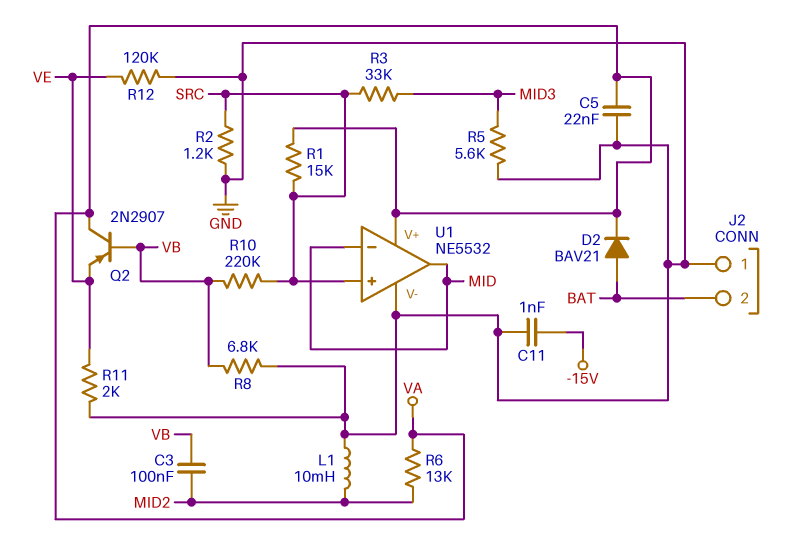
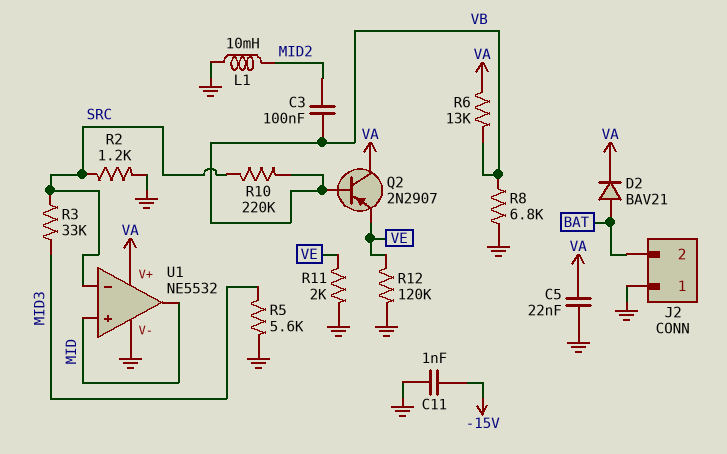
R1: 15k (SRC, VA) -> none
R6: 13k (MID2, VA) -> 13k (VA, VB)
U1 pin in+: SRC -> MID
U1 pin in-: MID -> SRC

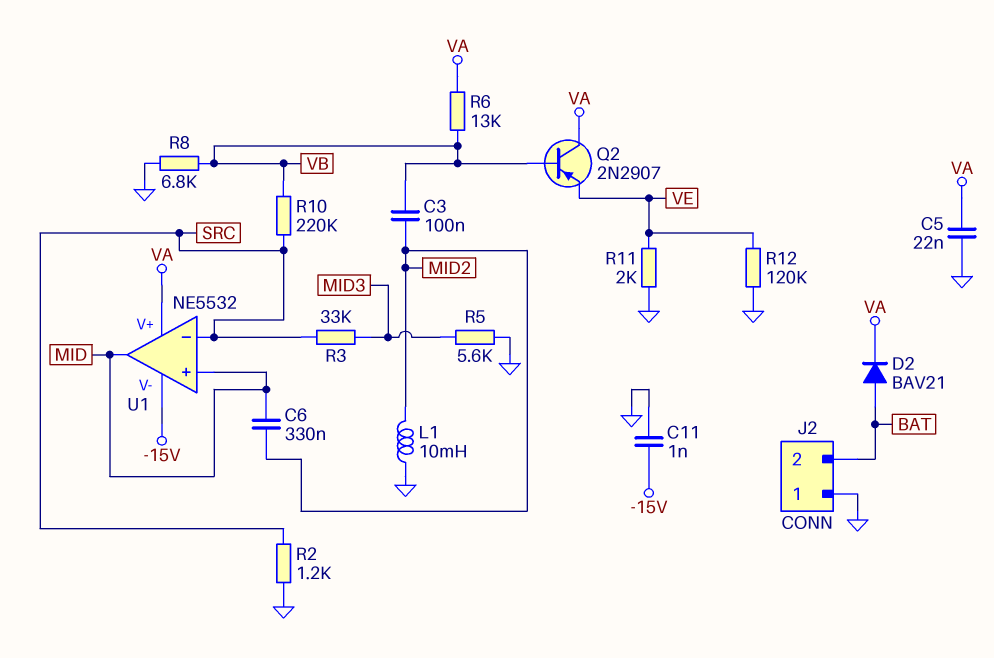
C6: none -> 330nF (MID, MID2)
U1 pin V-: GND -> -15V

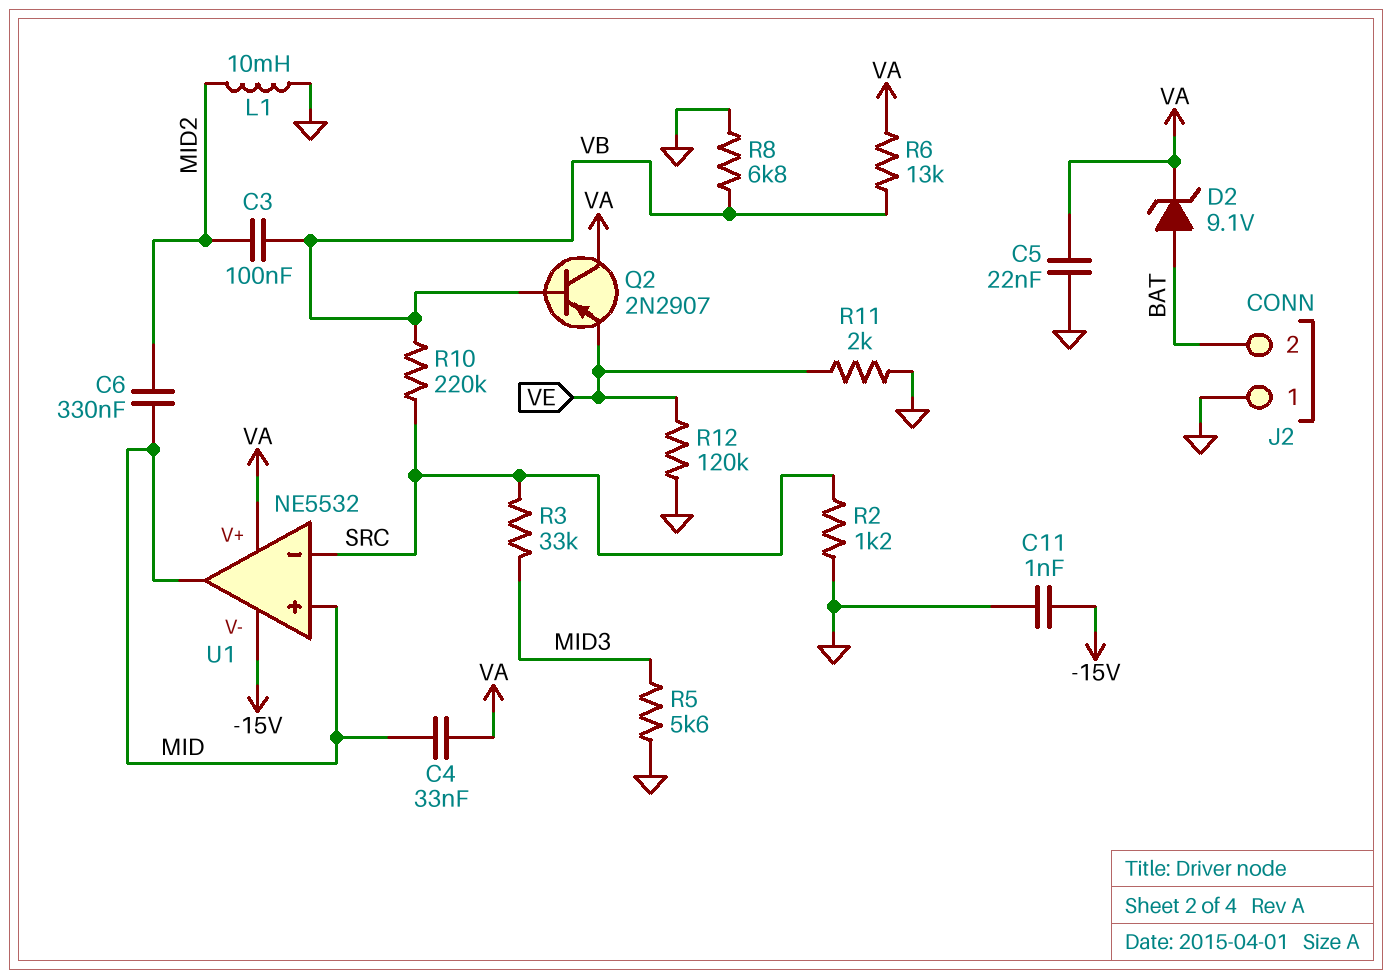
C4: none -> 33nF (MID, VA)
D2: diode BAV21 (A BAT, K VA) -> zener 9.1V (A BAT, K VA)

